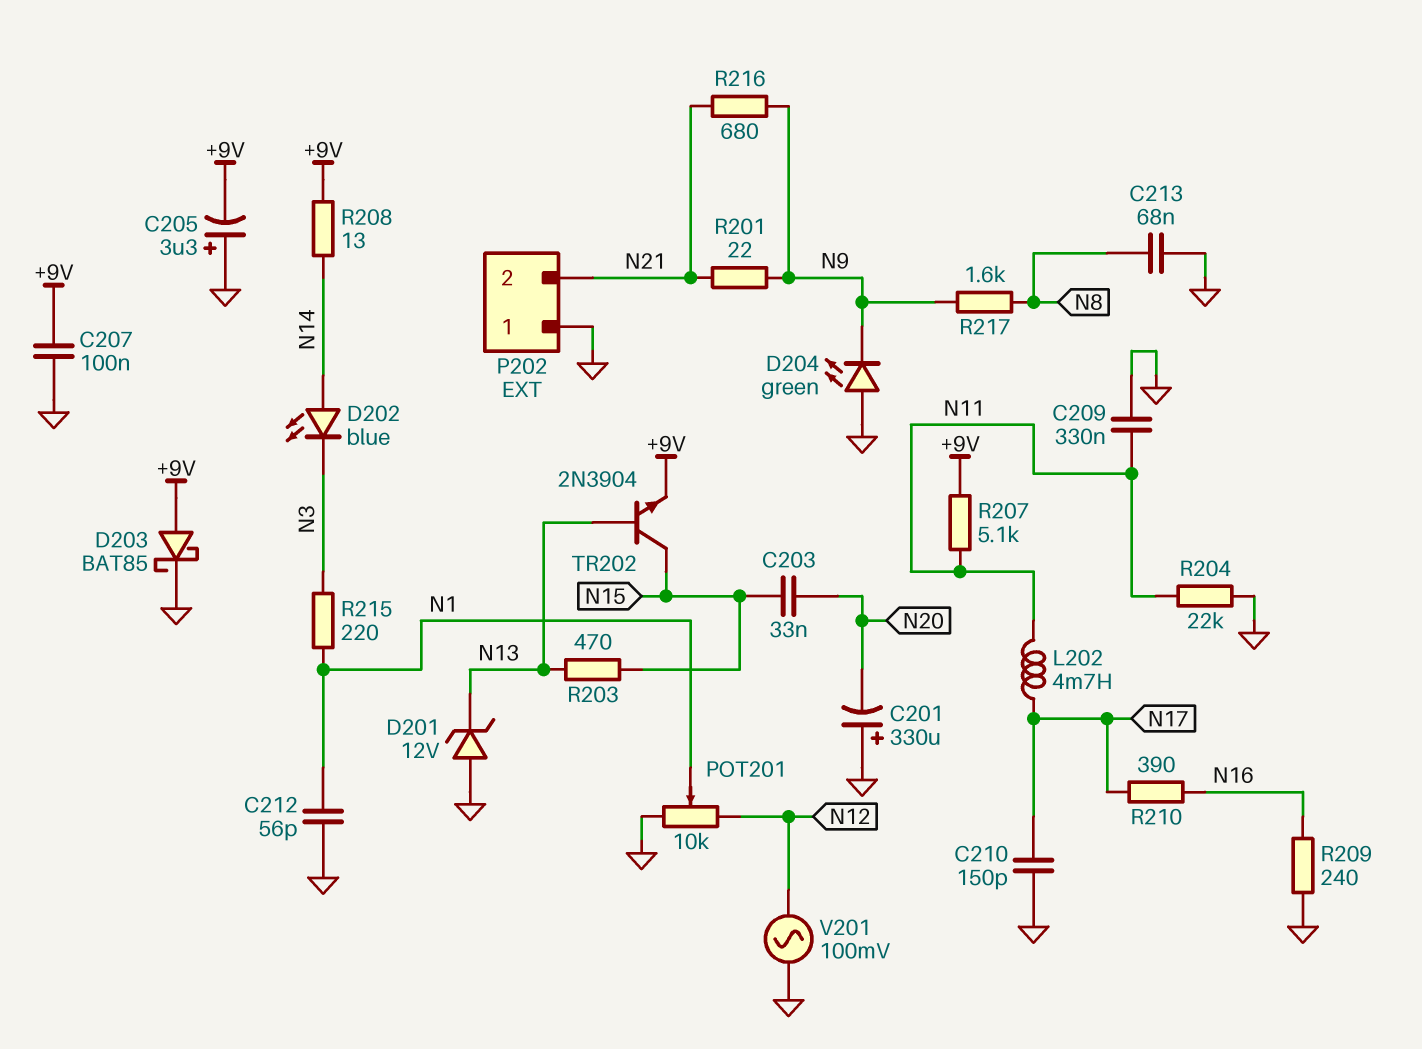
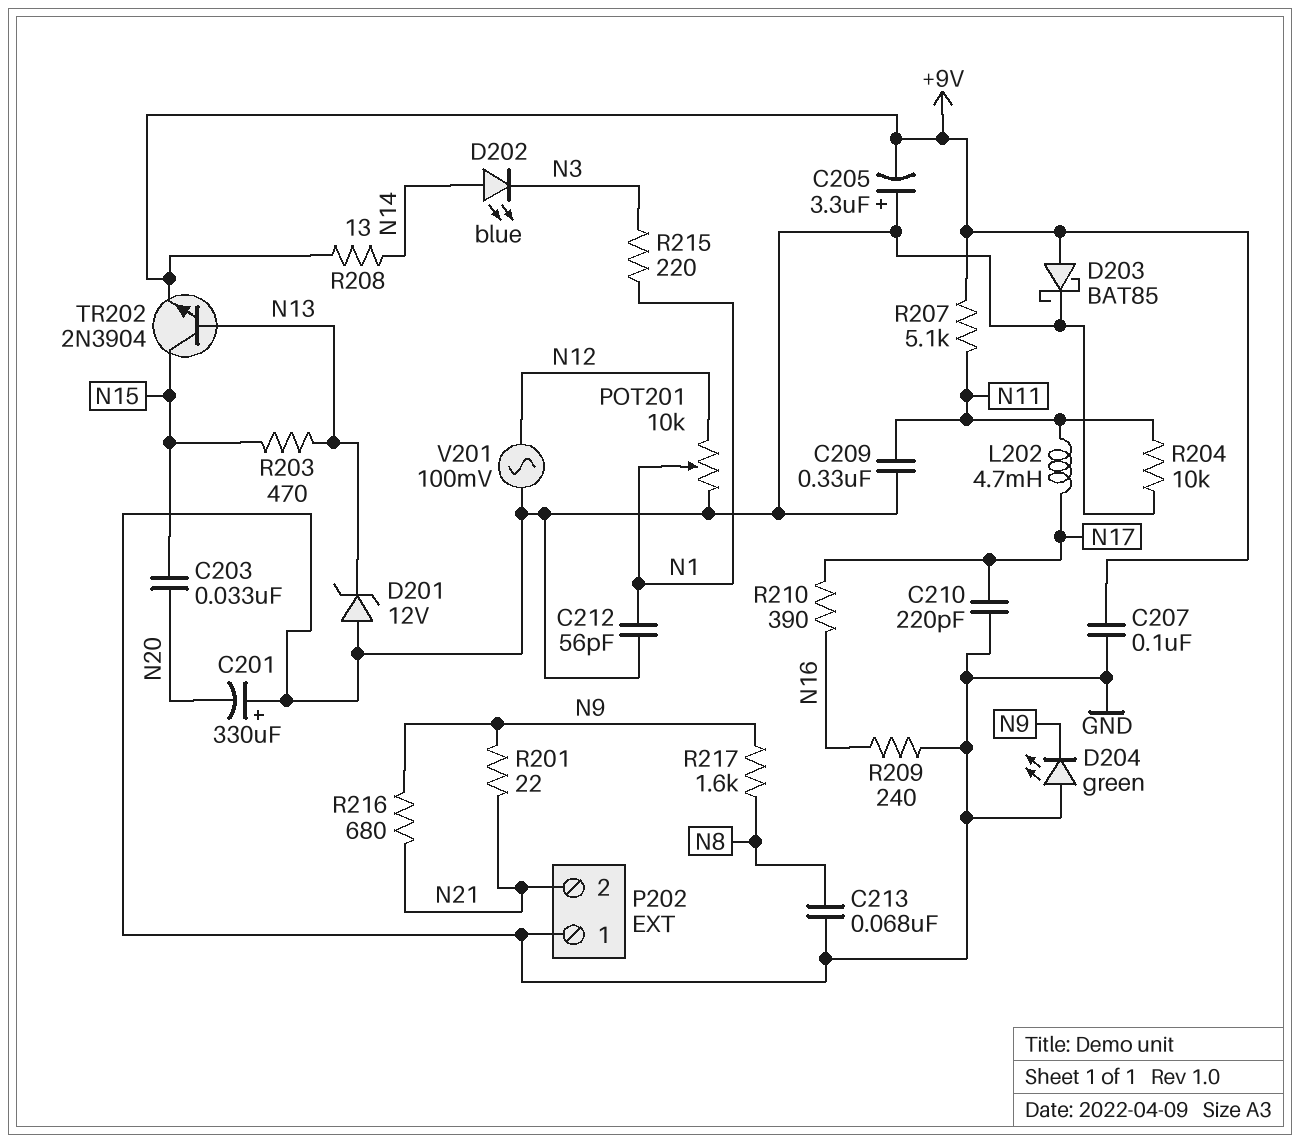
C210: 150pF (GND, N17) -> 220pF (GND, N17)
R204: 22k (GND, N11) -> 10k (GND, N11)

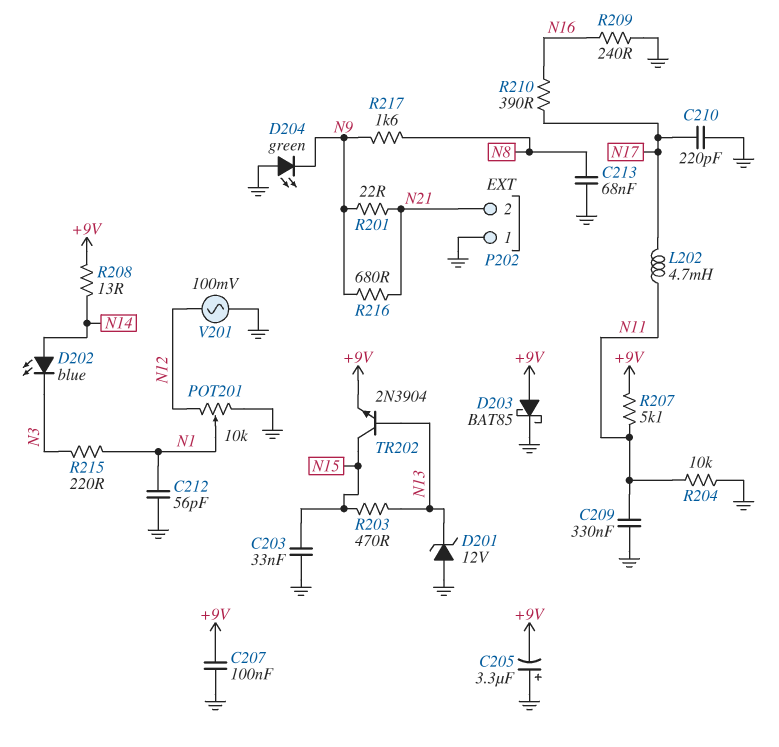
C201: 330uF (plus GND, minus N20) -> none
C203: 33nF (N15, N20) -> 33nF (GND, N15)

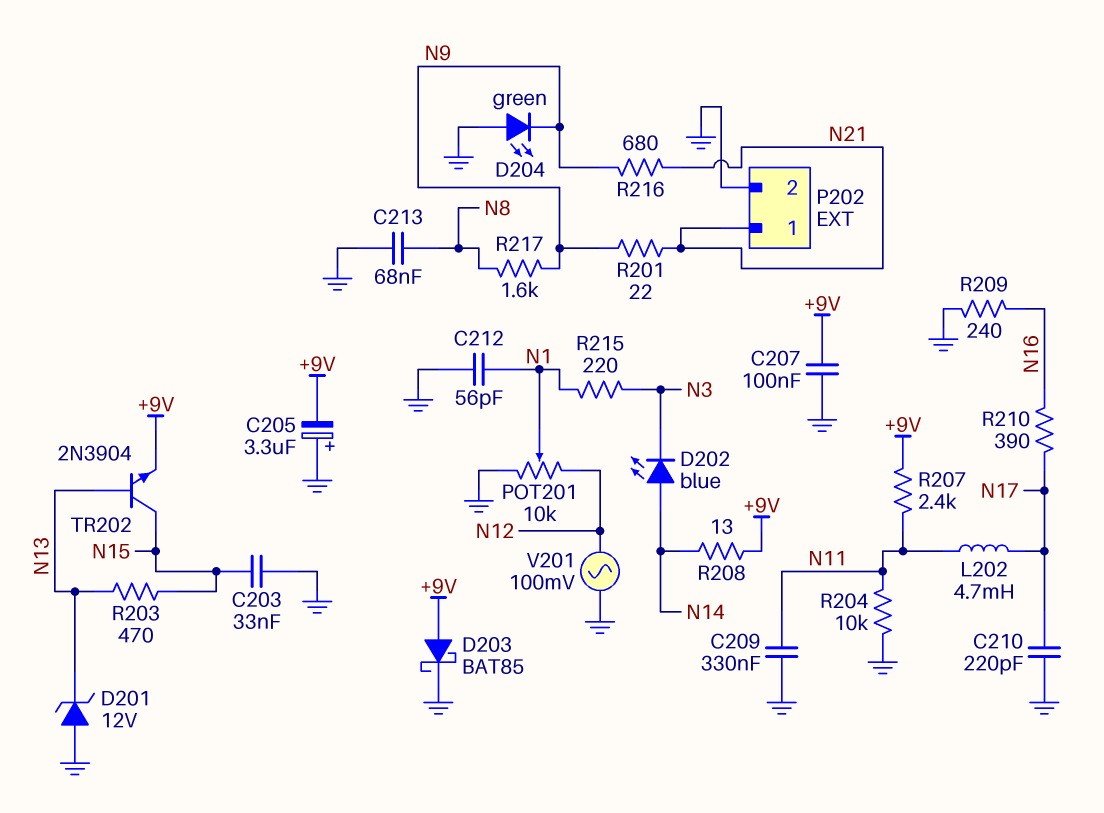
P202 pin 1: GND -> N21
P202 pin 2: N21 -> GND
R207: 5.1k (+9V, N11) -> 2.4k (+9V, N11)

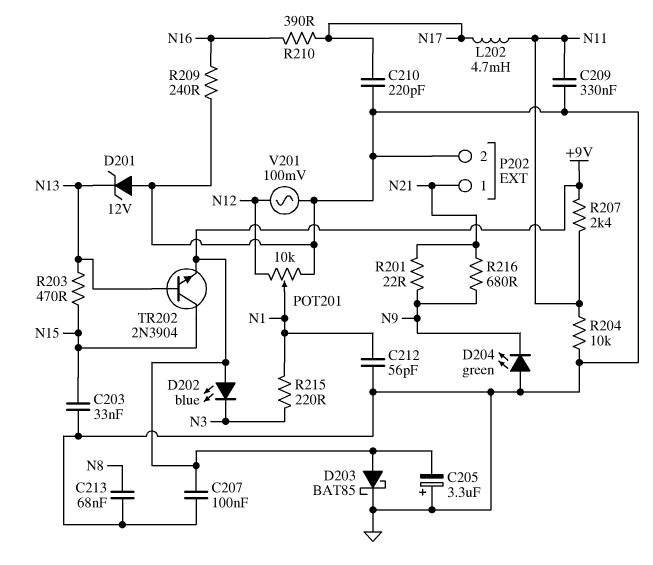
D202: LED blue (A N14, K N3) -> LED blue (A +9V, K N3)
R208: 13 (+9V, N14) -> none
R217: 1.6k (N8, N9) -> none

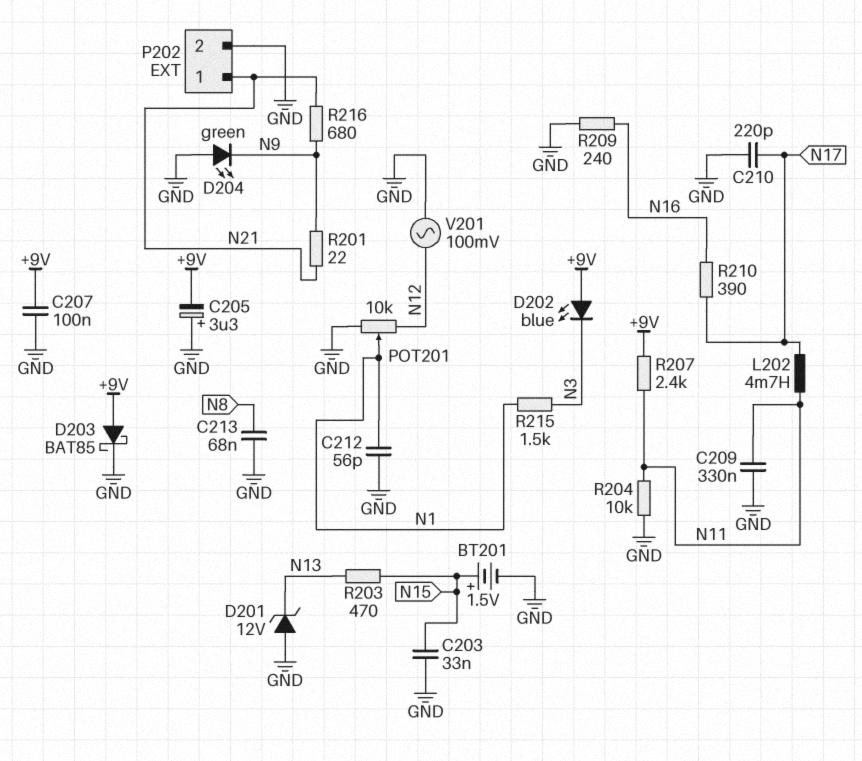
BT201: none -> 1.5V (plus N15, minus GND)
R215: 220 (N1, N3) -> 1.5k (N1, N3)
TR202: NPN 2N3904 (B N13, C N15, E +9V) -> none

